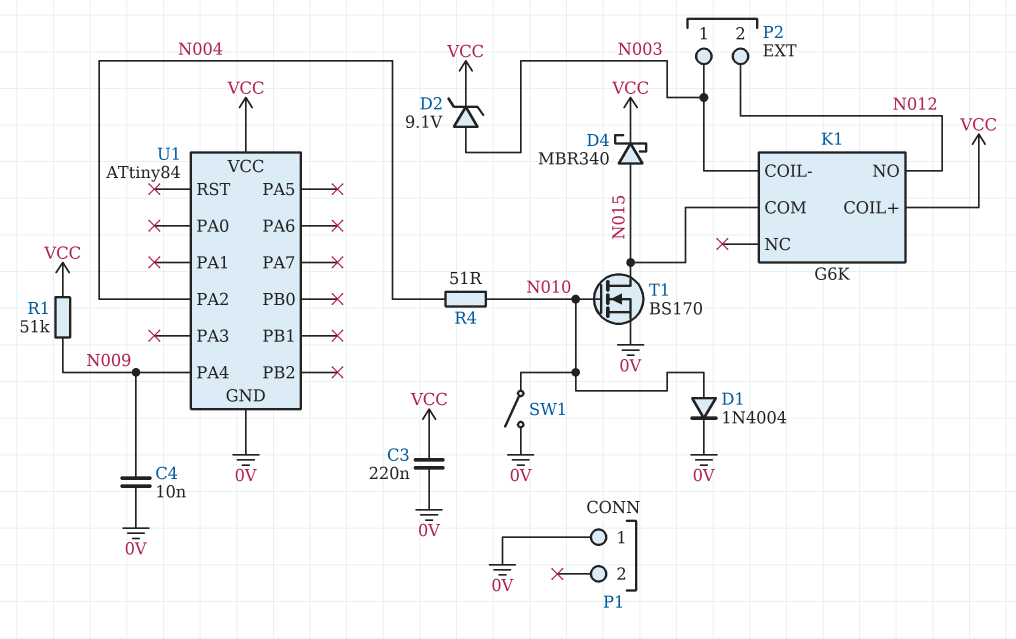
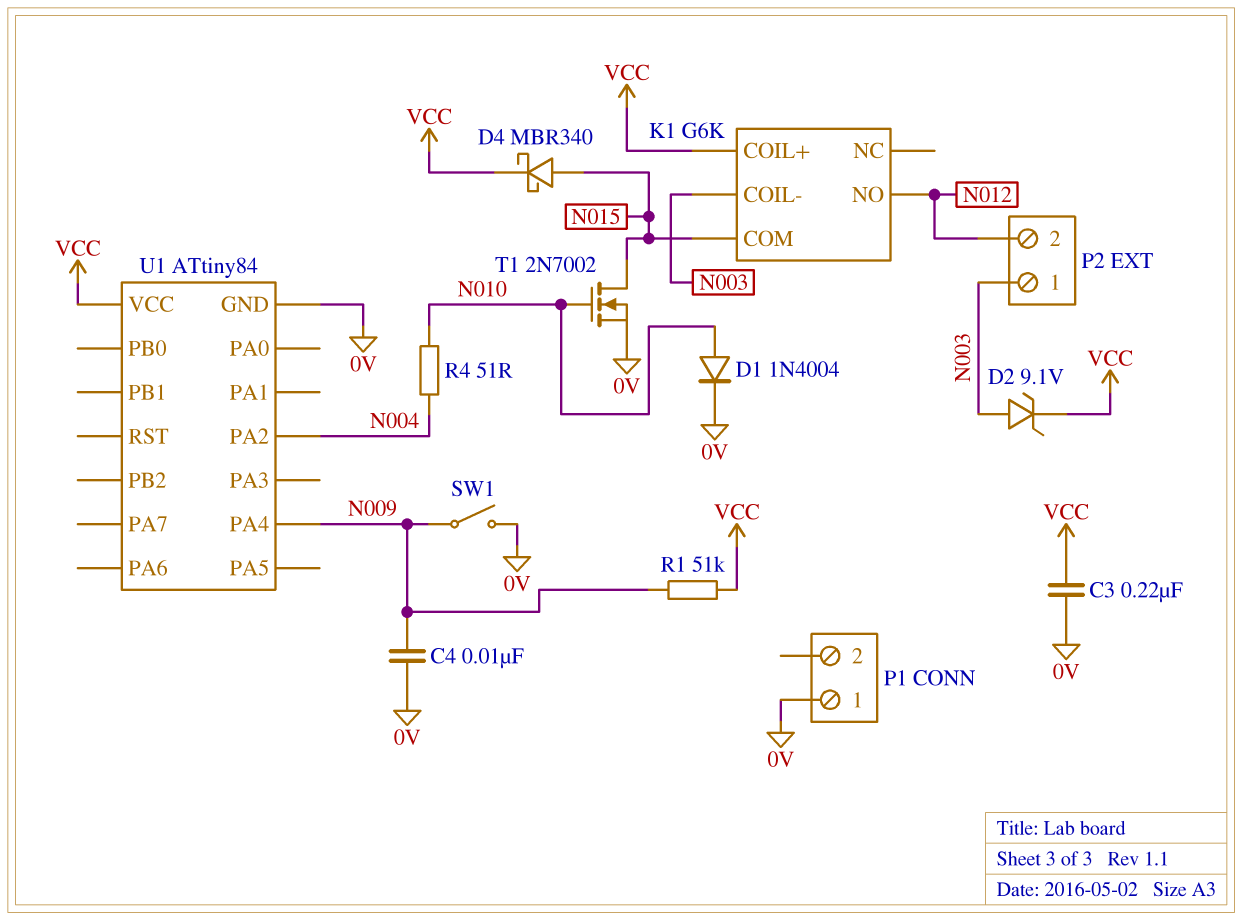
SW1: switch (0V, N010) -> switch (0V, N009)
T1: NMOS BS170 (G N010, D N015, S 0V) -> NMOS 2N7002 (G N010, D N015, S 0V)

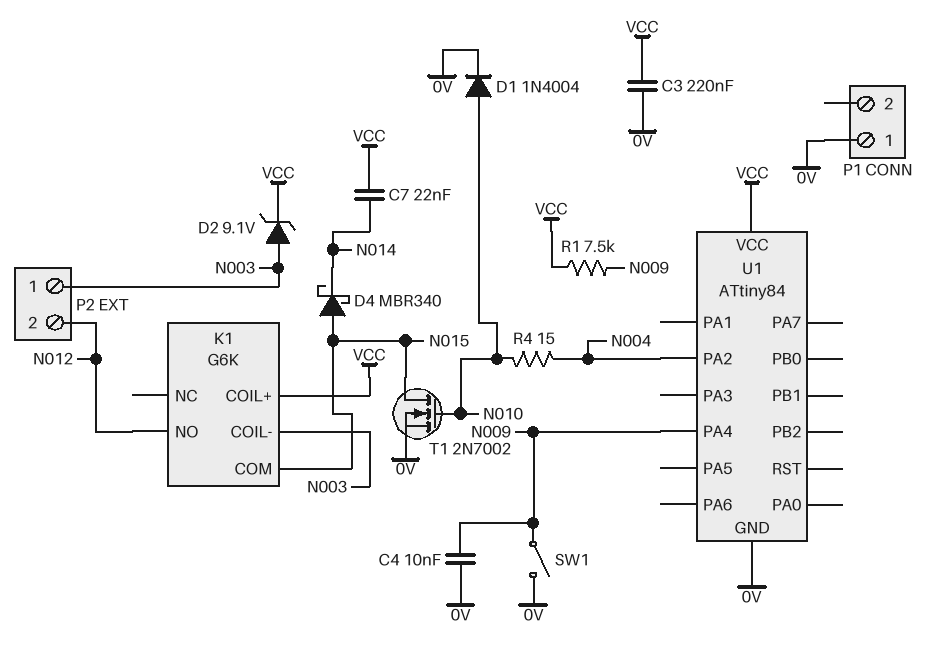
C7: none -> 22nF (N014, VCC)
D4: schottky MBR340 (A N015, K VCC) -> schottky MBR340 (A N015, K N014)
R1: 51k (N009, VCC) -> 7.5k (N009, VCC)
R4: 51 (N004, N010) -> 15 (N004, N010)

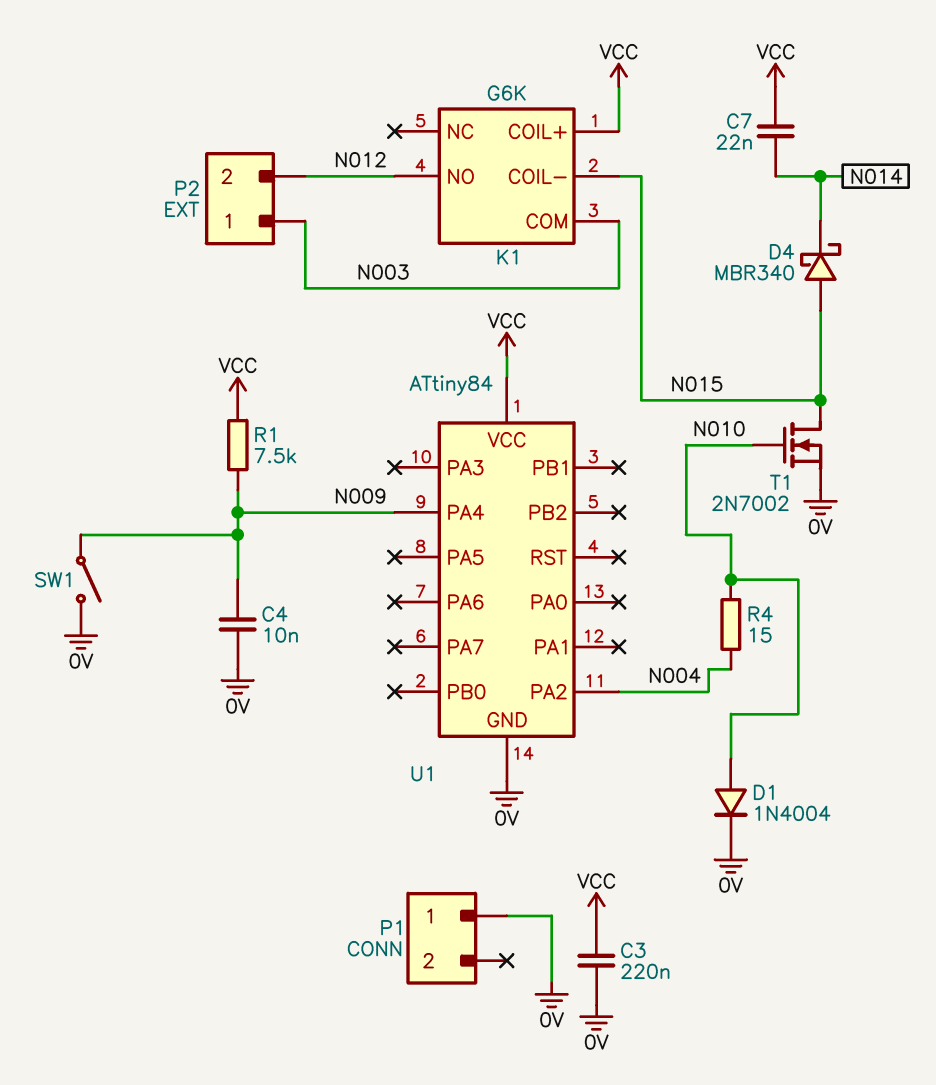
D2: zener 9.1V (A N003, K VCC) -> none
K1 pin COIL-: N003 -> N015
K1 pin COM: N015 -> N003

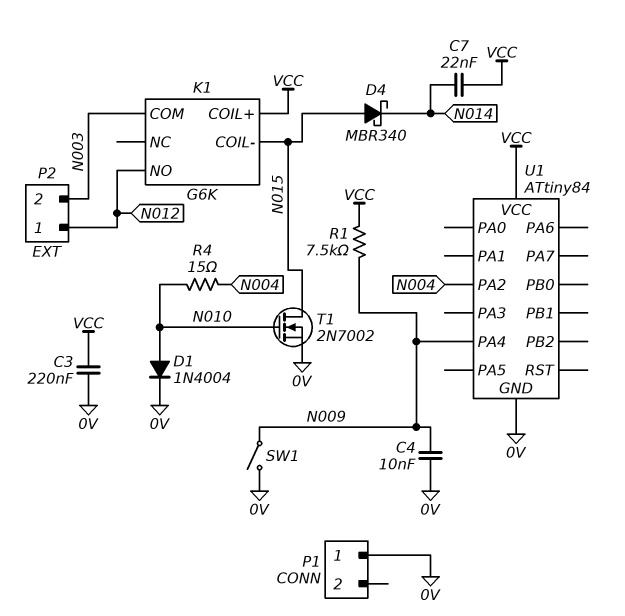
P2 pin 1: N003 -> N012
P2 pin 2: N012 -> N003

